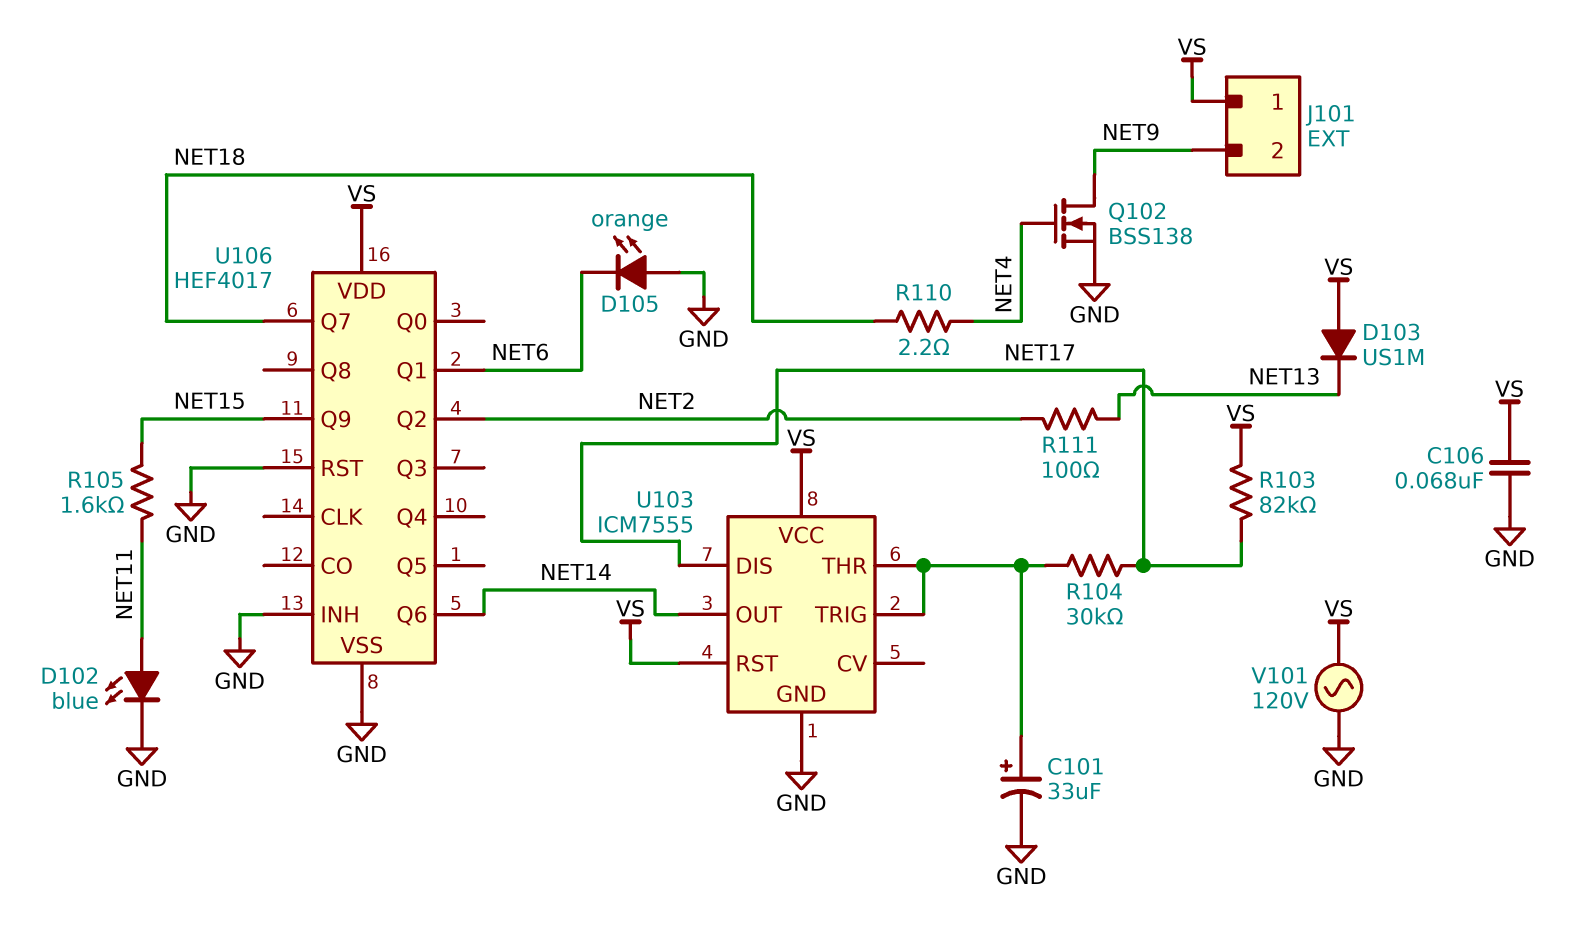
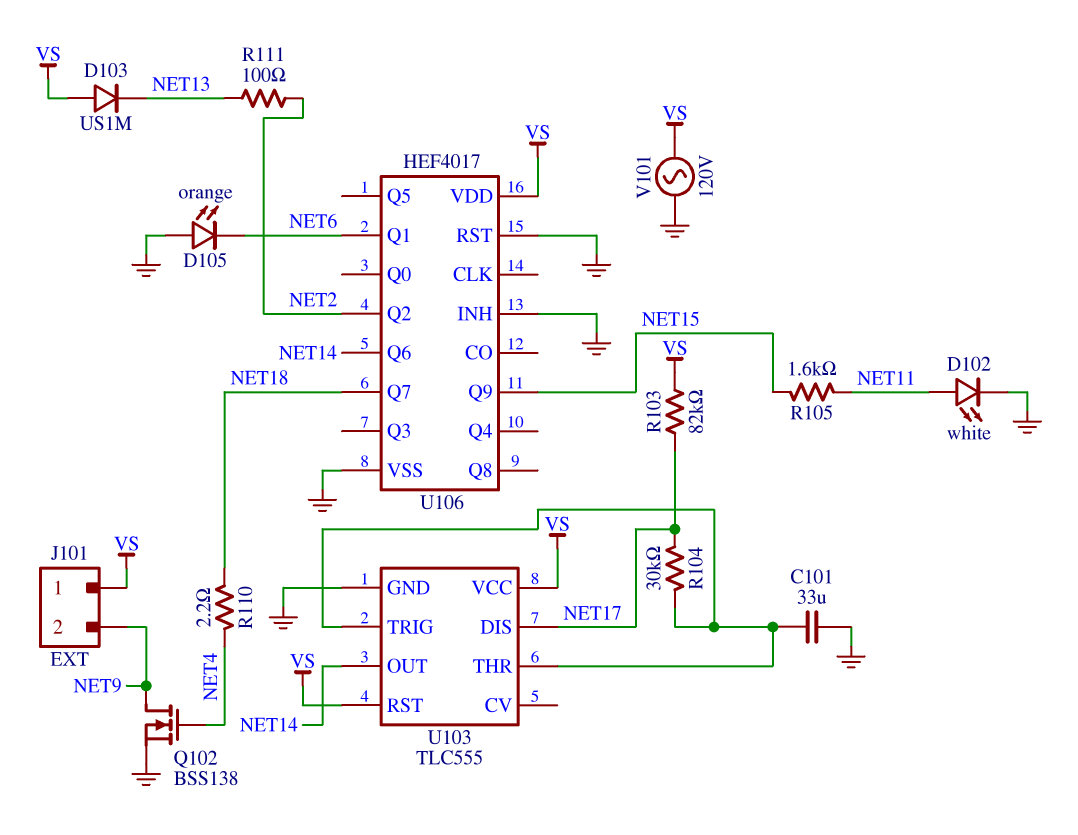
C101: 33uF (plus U103/THR, minus GND) -> 33uF (GND, U103/THR)
C106: 68nF (GND, VS) -> none
D102: LED blue (A NET11, K GND) -> LED white (A NET11, K GND)
U103: ICM7555 -> TLC555

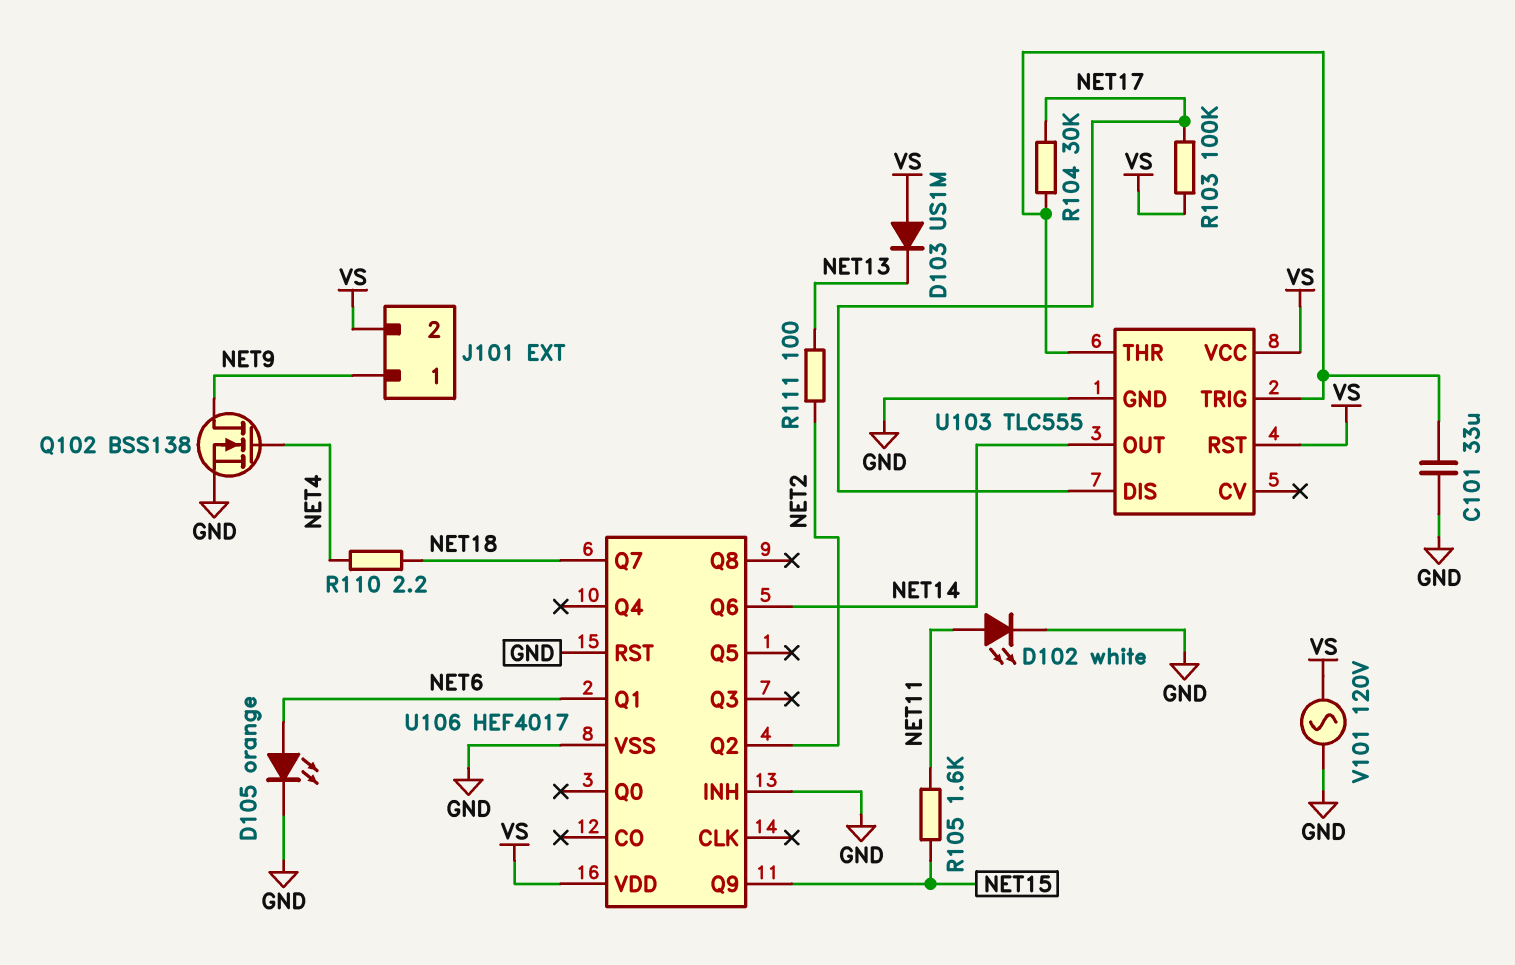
D105: LED orange (A GND, K NET6) -> LED orange (A NET6, K GND)
J101 pin 1: VS -> NET9
J101 pin 2: NET9 -> VS
R103: 82k (NET17, VS) -> 100k (NET17, VS)

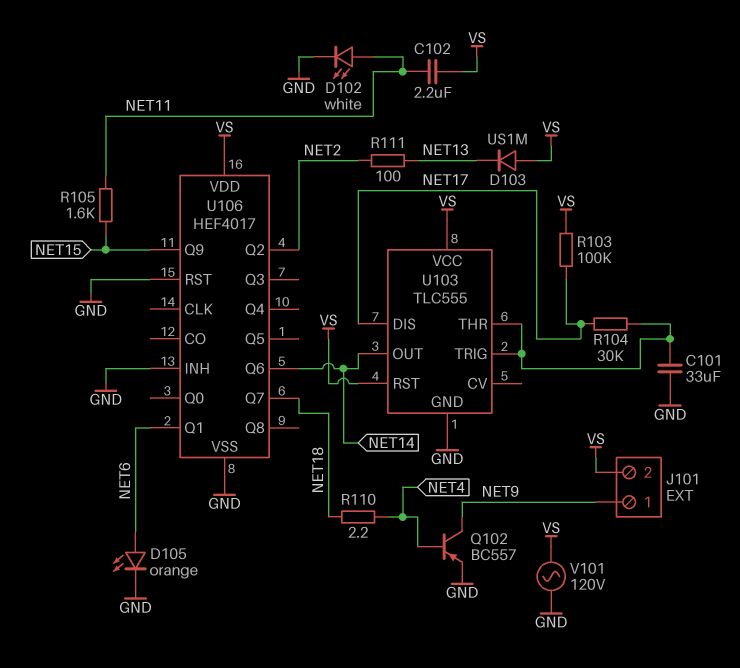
C102: none -> 2.2uF (NET11, VS)
Q102: NMOS BSS138 (G NET4, D NET9, S GND) -> PNP BC557 (B NET4, C NET9, E GND)

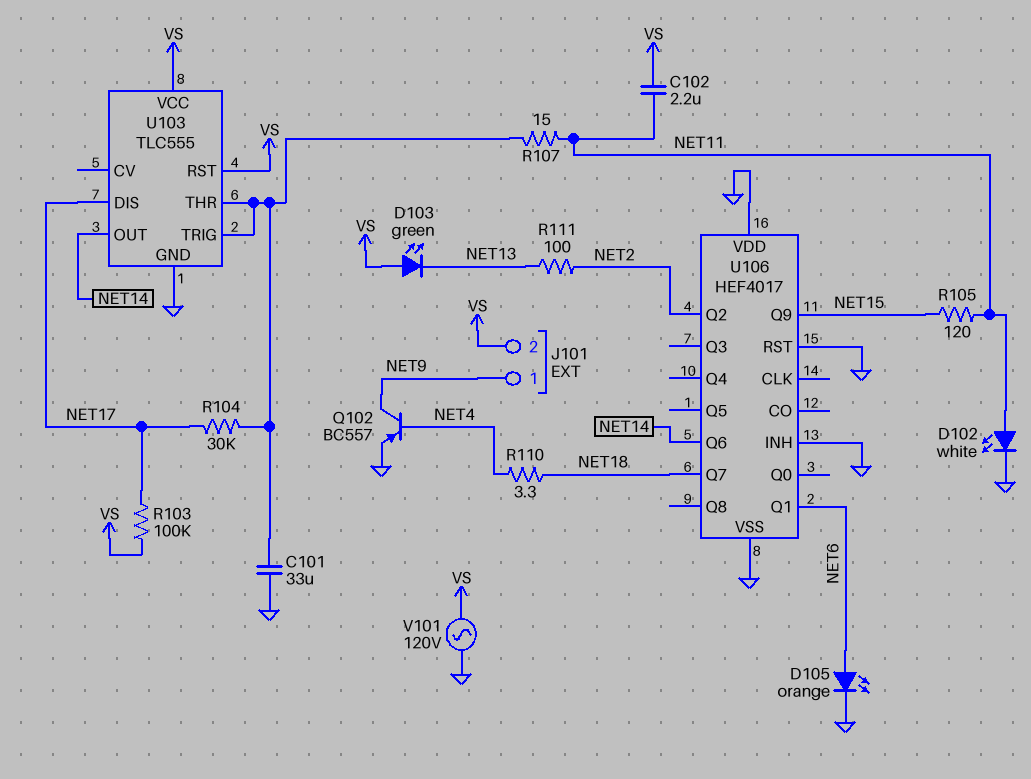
D103: diode US1M (A VS, K NET13) -> LED green (A VS, K NET13)
R105: 1.6k (NET11, NET15) -> 120 (NET11, NET15)
R107: none -> 15 (NET11, U103/THR)
R110: 2.2 (NET4, NET18) -> 3.3 (NET4, NET18)
U106 pin VDD: VS -> GND

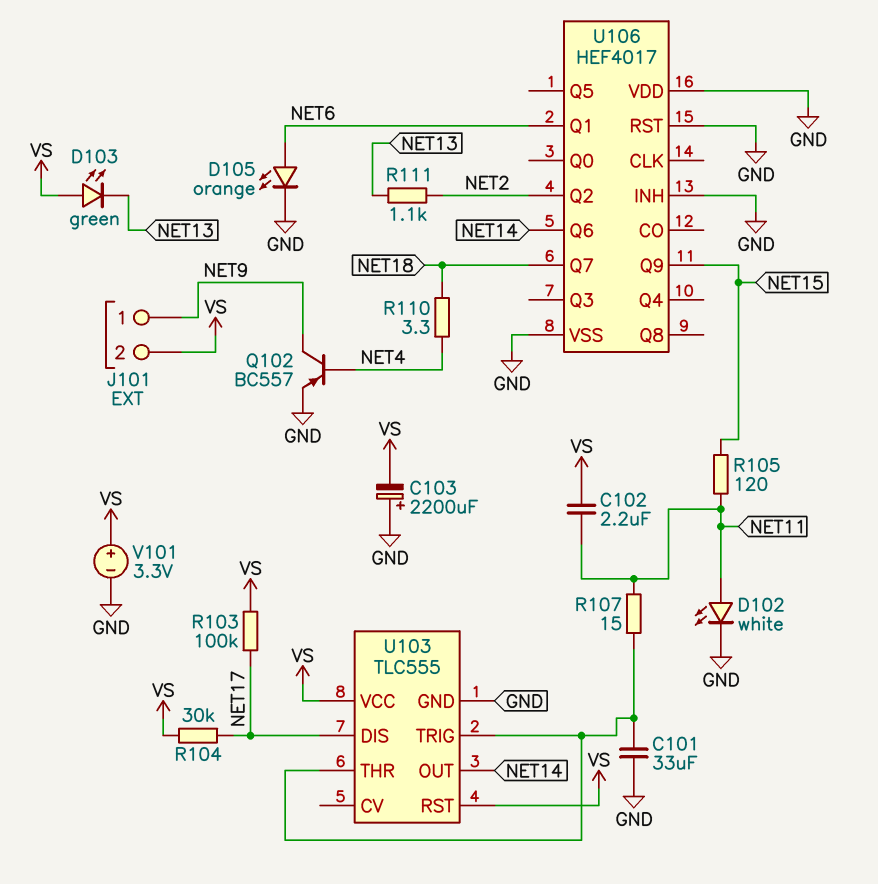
C103: none -> 2200uF (plus GND, minus VS)
R104: 30k (NET17, U103/THR) -> 30k (NET17, VS)
R111: 100 (NET2, NET13) -> 1.1k (NET2, NET13)
V101: AC 120V (GND, VS) -> 3.3V (plus VS, minus GND)

